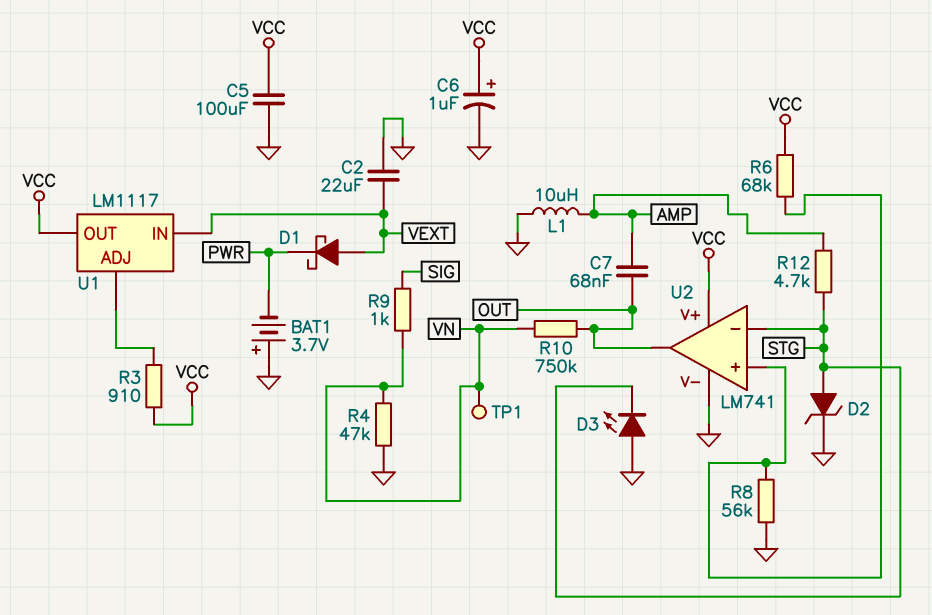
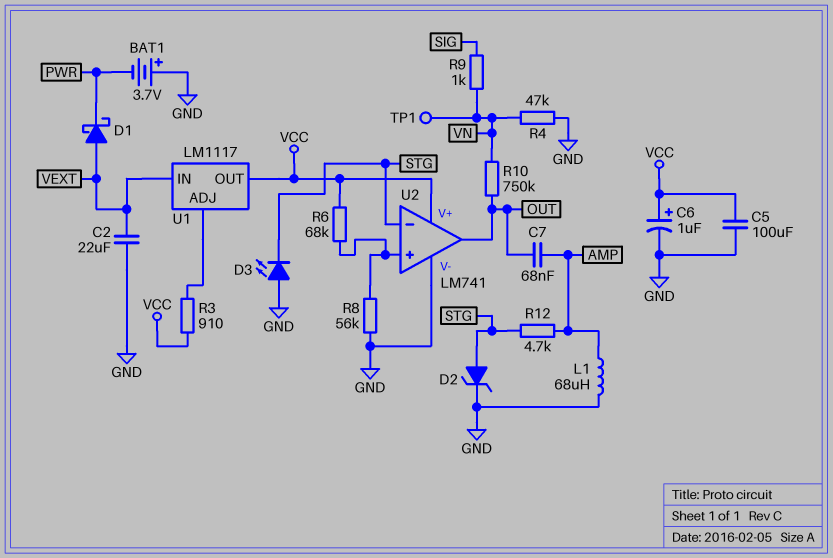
L1: 10uH (AMP, GND) -> 68uH (AMP, GND)

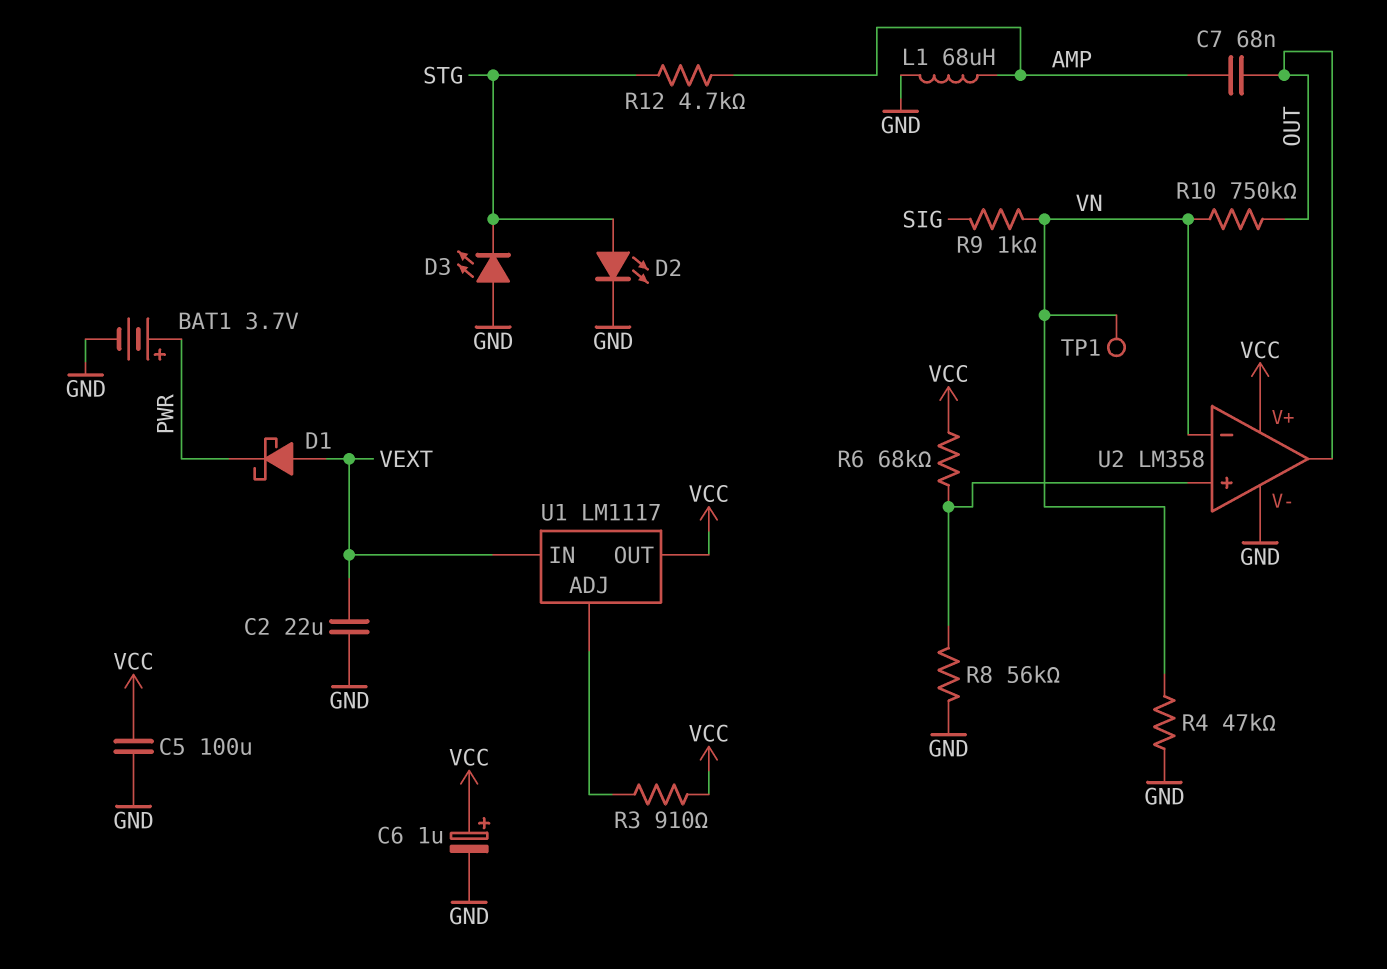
BAT1: 3.7V (plus GND, minus PWR) -> 3.7V (plus PWR, minus GND)
D2: zener (A STG, K GND) -> LED (A STG, K GND)
U2: LM741 -> LM358
U2 pin in-: STG -> VN

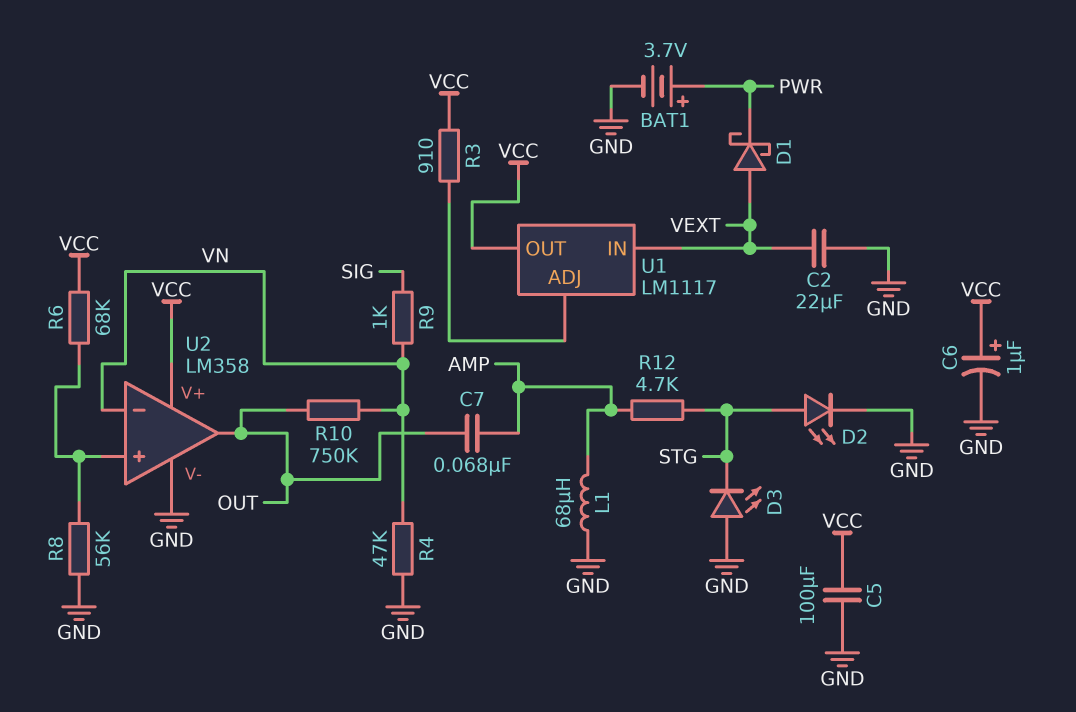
TP1: test point (VN) -> none

